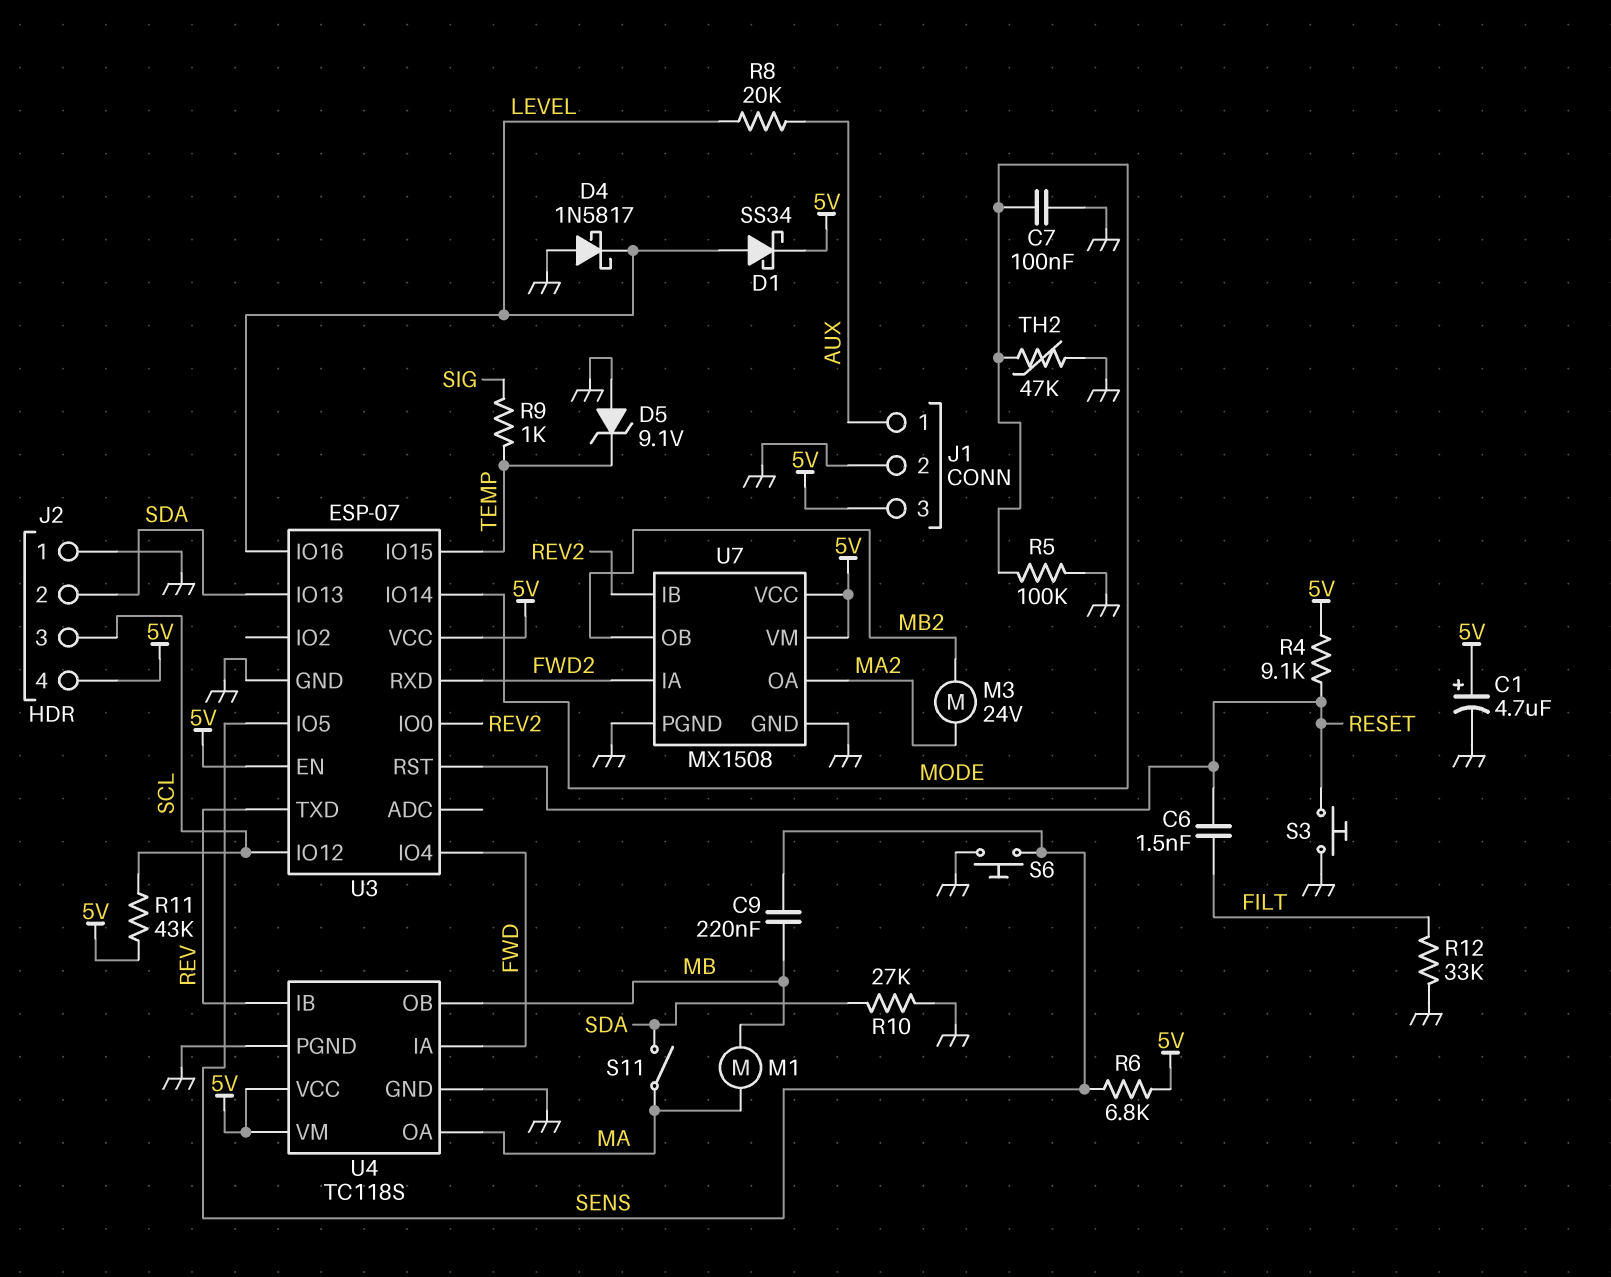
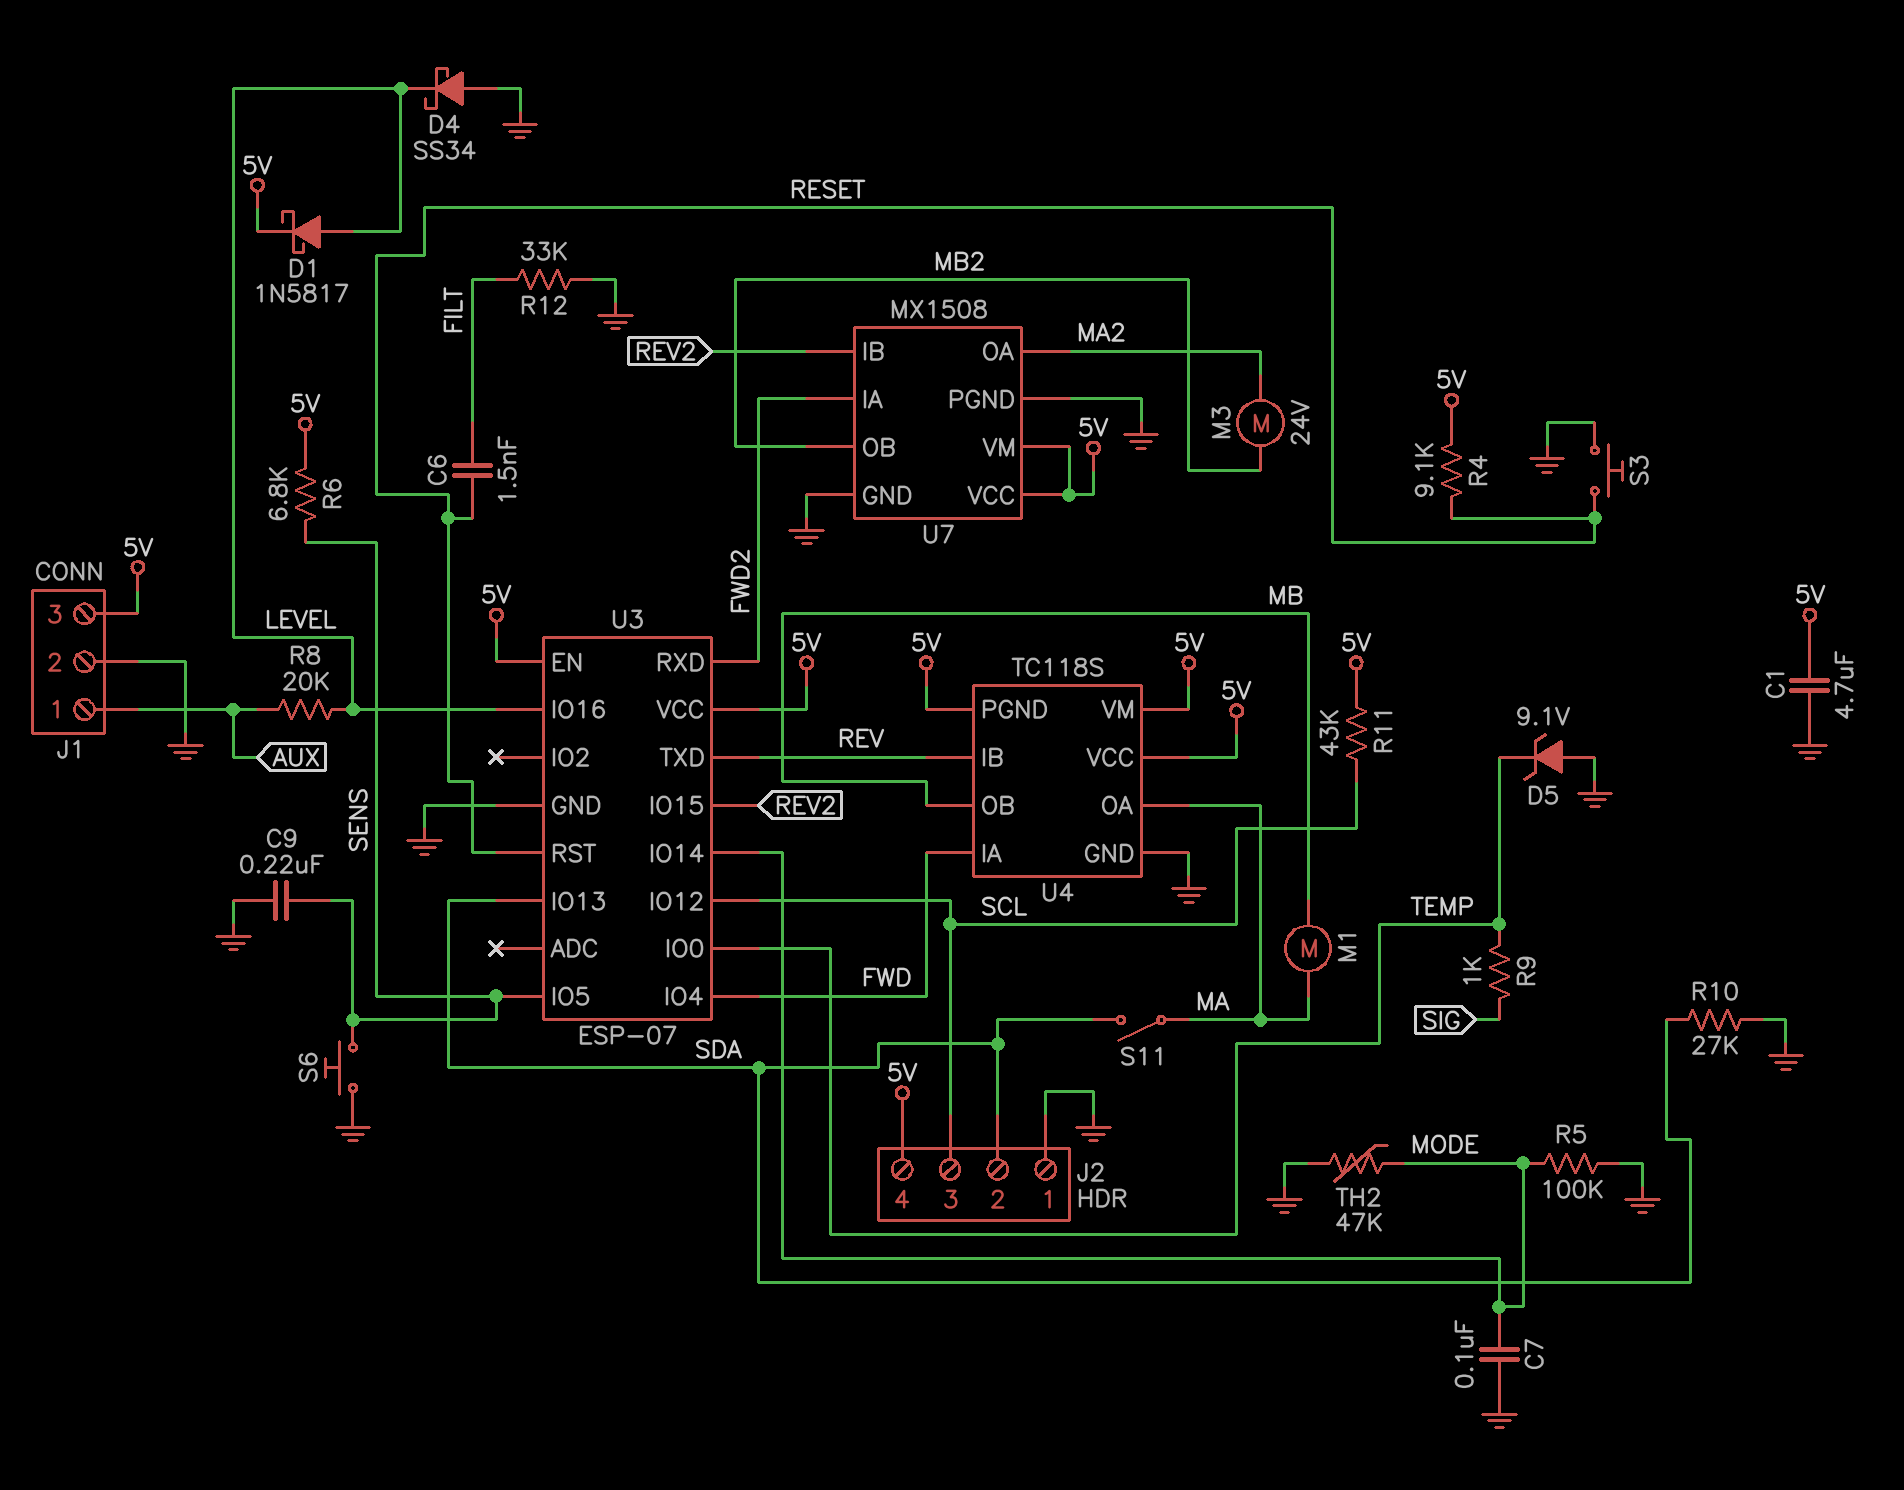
C1: 4.7uF (plus 5V, minus GND) -> 4.7uF (5V, GND)
C9: 220nF (MB, SENS) -> 220nF (GND, SENS)
D1: schottky SS34 (A LEVEL, K 5V) -> schottky 1N5817 (A LEVEL, K 5V)
D4: schottky 1N5817 (A GND, K LEVEL) -> schottky SS34 (A GND, K LEVEL)
U3 pin IO0: REV2 -> TEMP
U3 pin IO15: TEMP -> REV2
U4 pin PGND: GND -> 5V

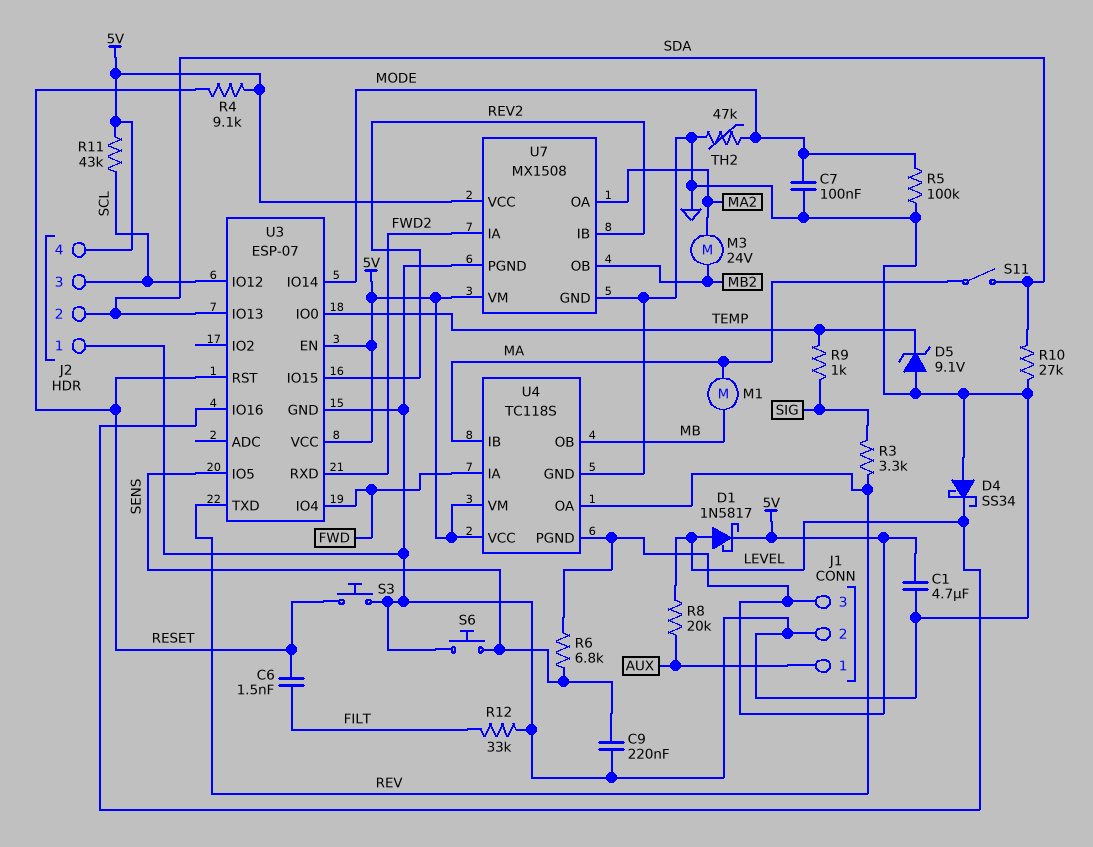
R3: none -> 3.3k (REV, SIG)
U4 pin IB: REV -> MA
U4 pin OA: MA -> REV

